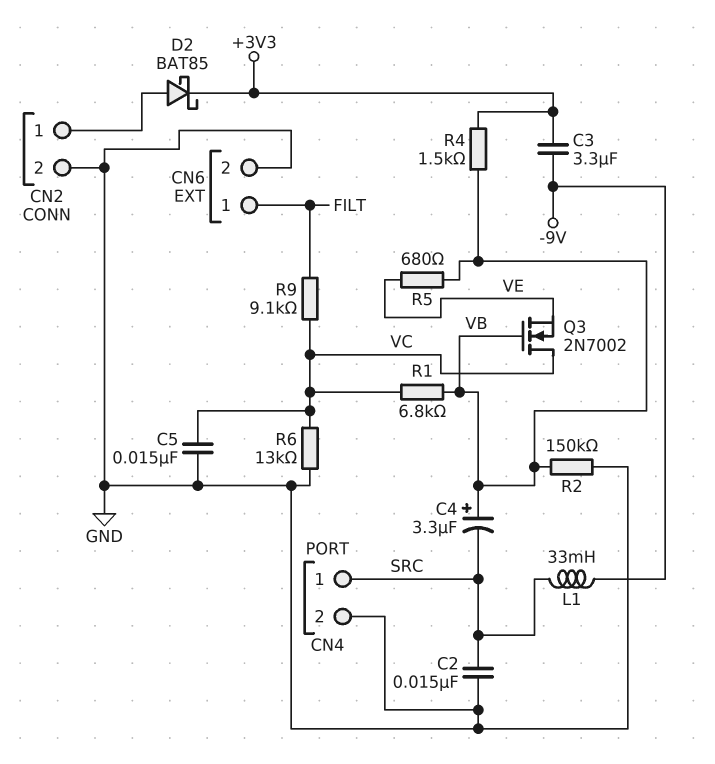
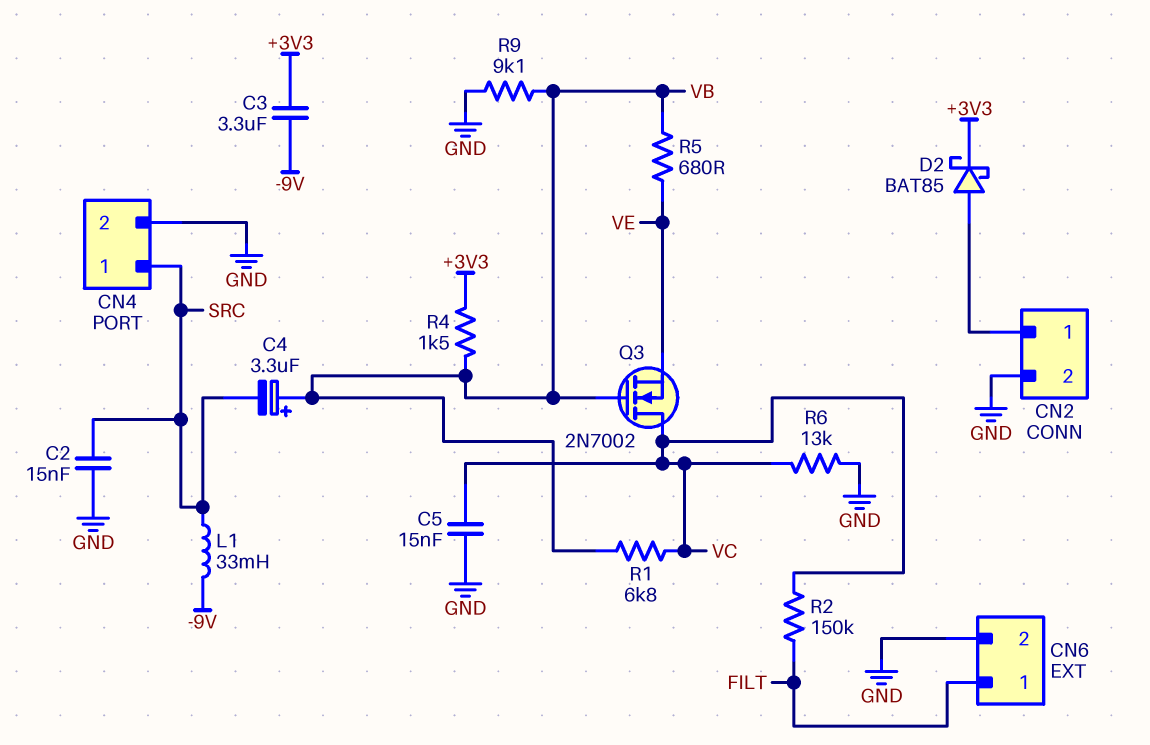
R2: 150k (GND, VB) -> 150k (FILT, VC)
R9: 9.1k (FILT, VC) -> 9.1k (GND, VB)

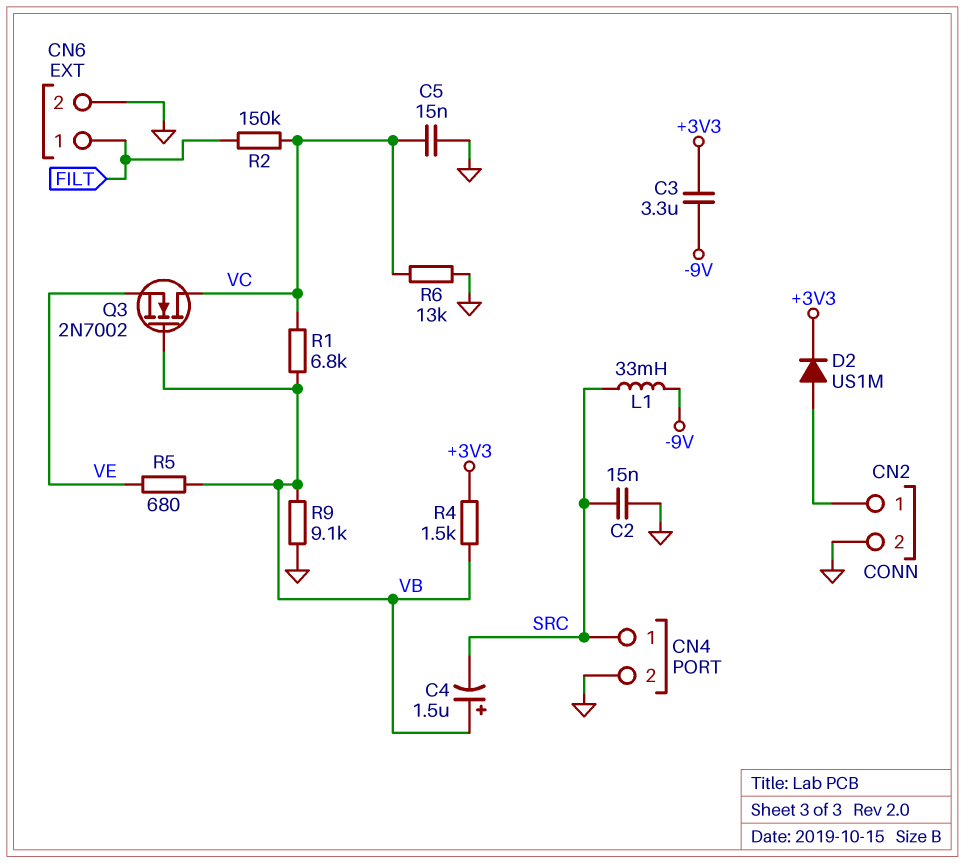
C4: 3.3uF (plus VB, minus SRC) -> 1.5uF (plus VB, minus SRC)
D2: schottky BAT85 (A CN2/1, K +3V3) -> diode US1M (A CN2/1, K +3V3)

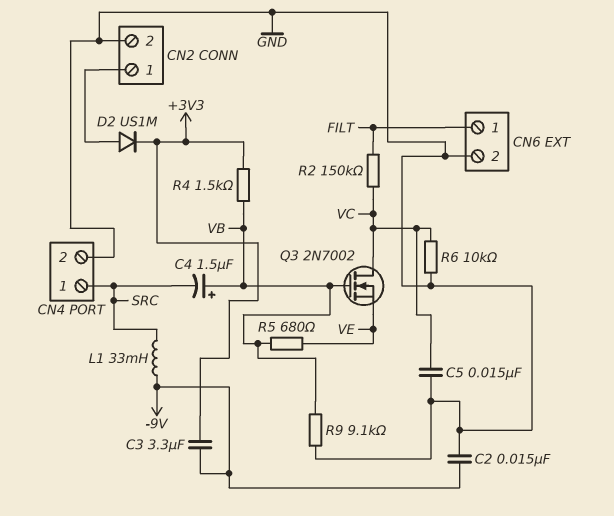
C2: 15nF (GND, SRC) -> 15nF (-9V, GND)
R1: 6.8k (VB, VC) -> none
R6: 13k (GND, VC) -> 10k (GND, VC)

